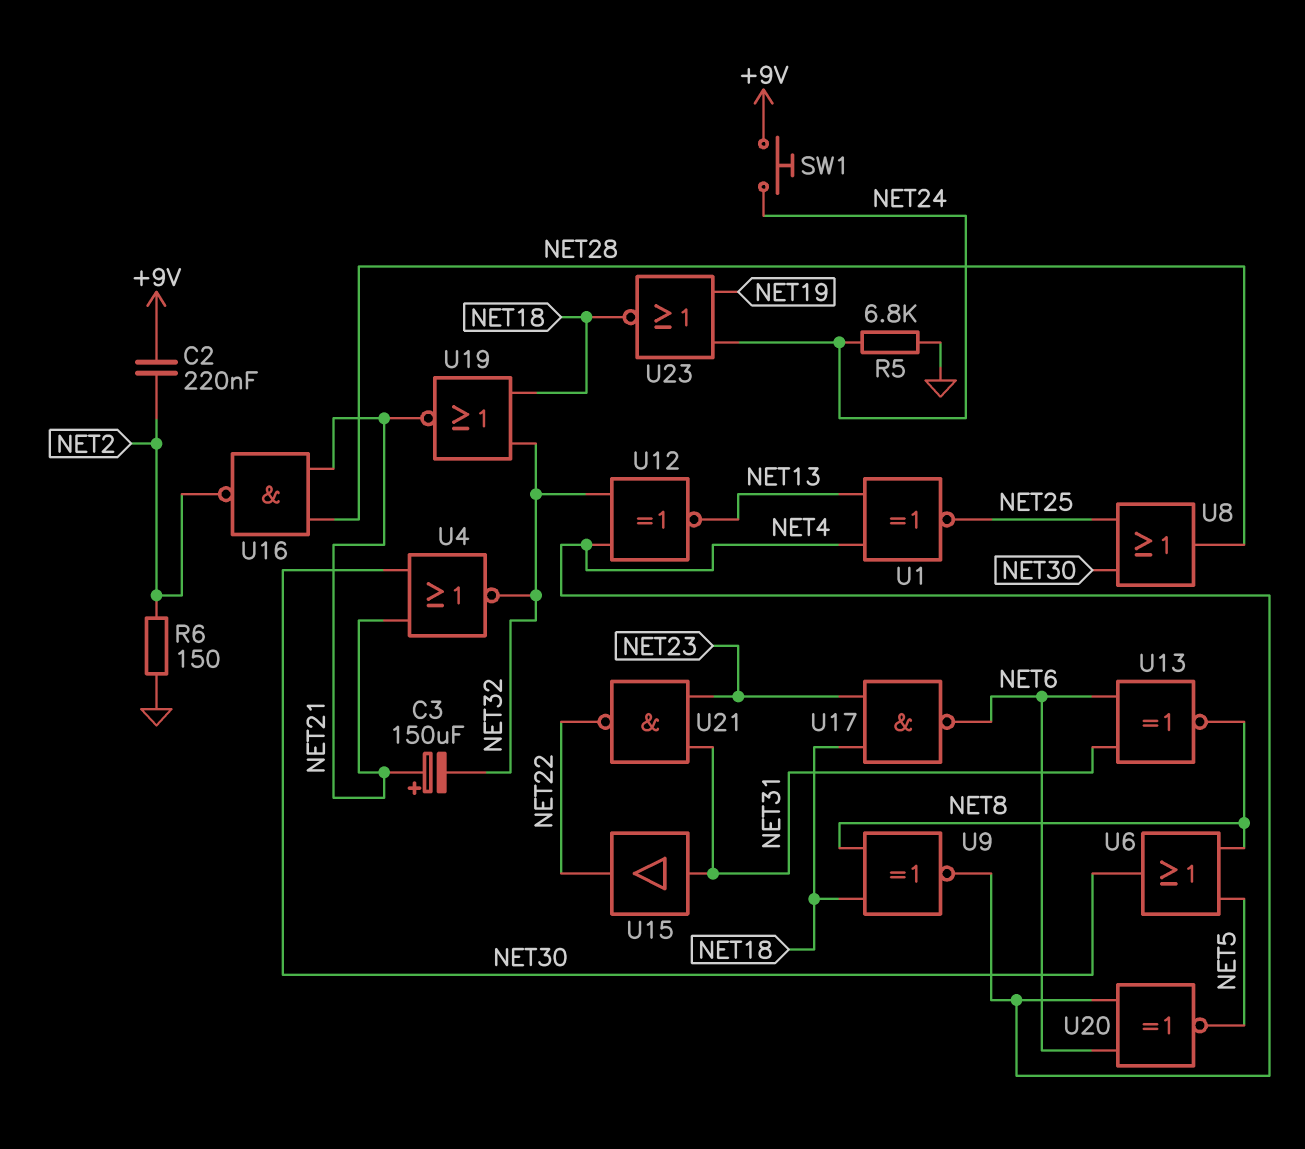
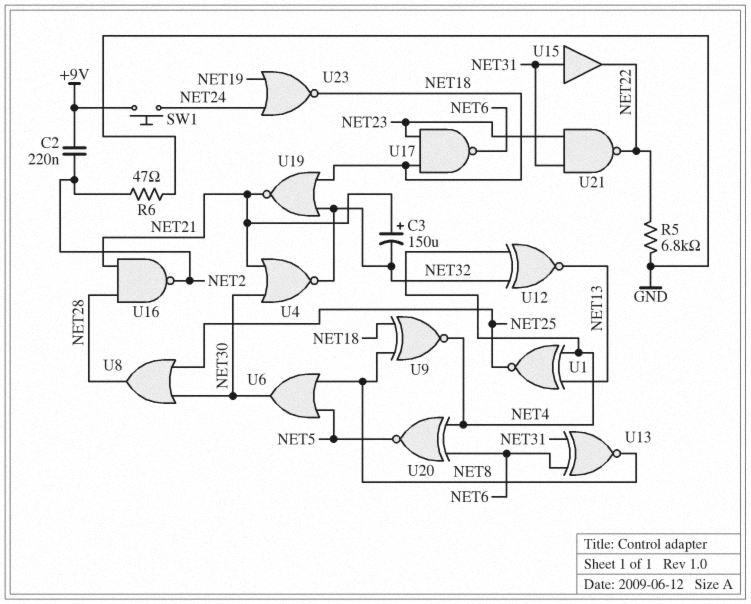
R5: 6.8k (GND, NET24) -> 6.8k (GND, NET22)
R6: 150 (GND, NET2) -> 47 (GND, NET2)

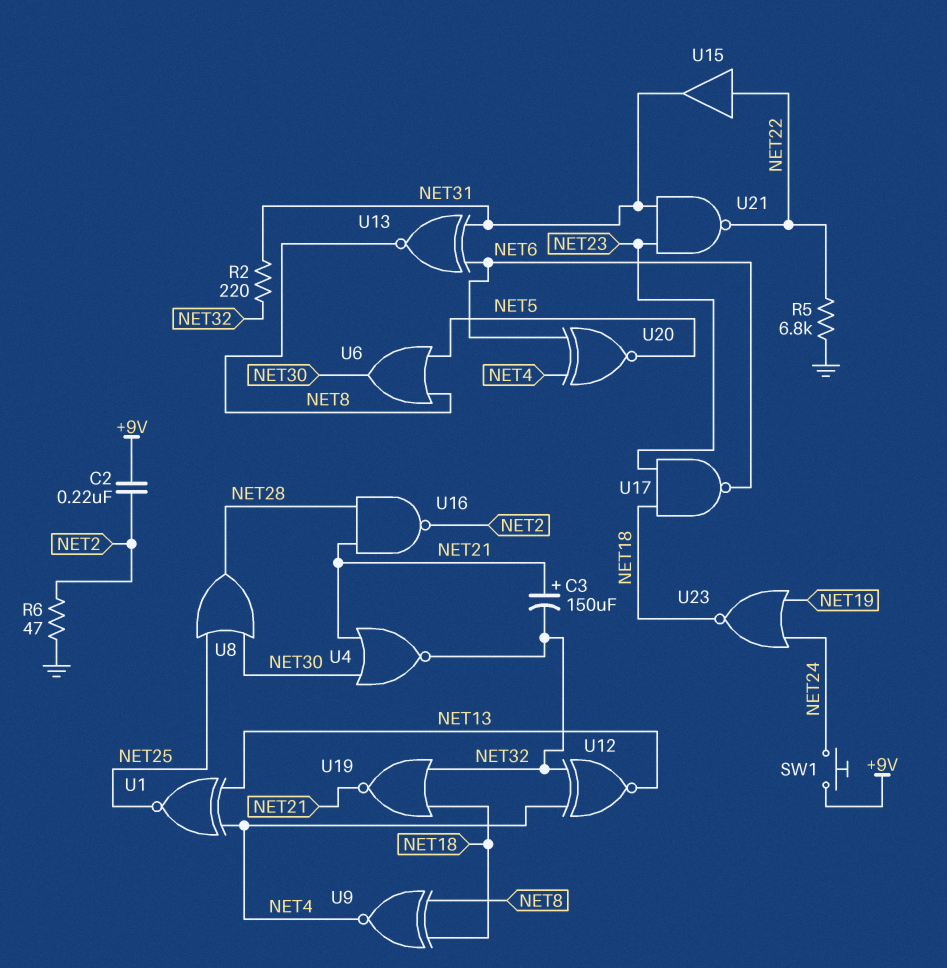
R2: none -> 220 (NET31, NET32)
U15: buffer (in NET31, out NET22) -> buffer (in NET22, out NET31)

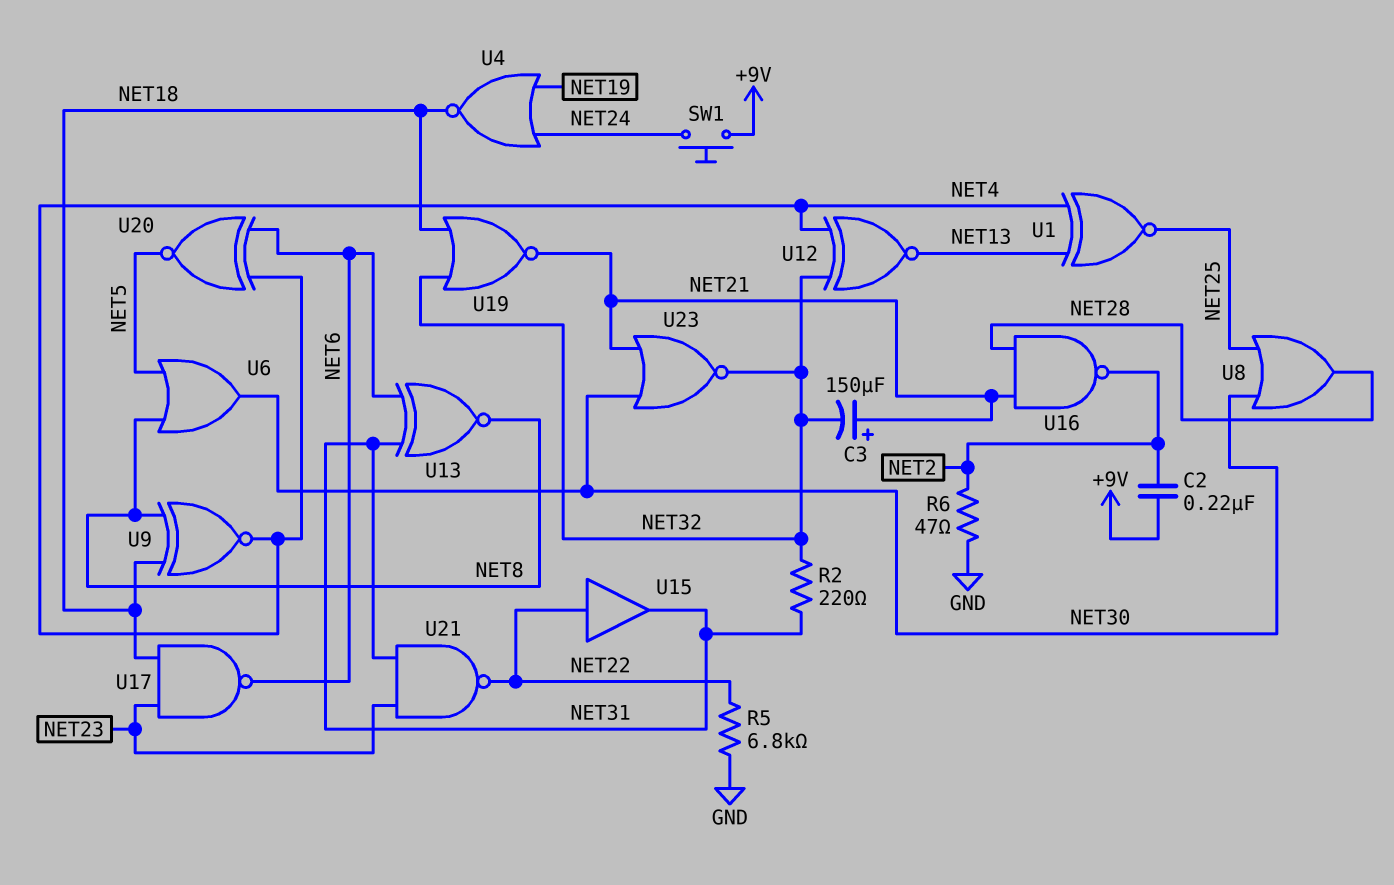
U4: NOR (in NET21, in NET30, out NET32) -> NOR (in NET19, in NET24, out NET18)
U23: NOR (in NET19, in NET24, out NET18) -> NOR (in NET21, in NET30, out NET32)

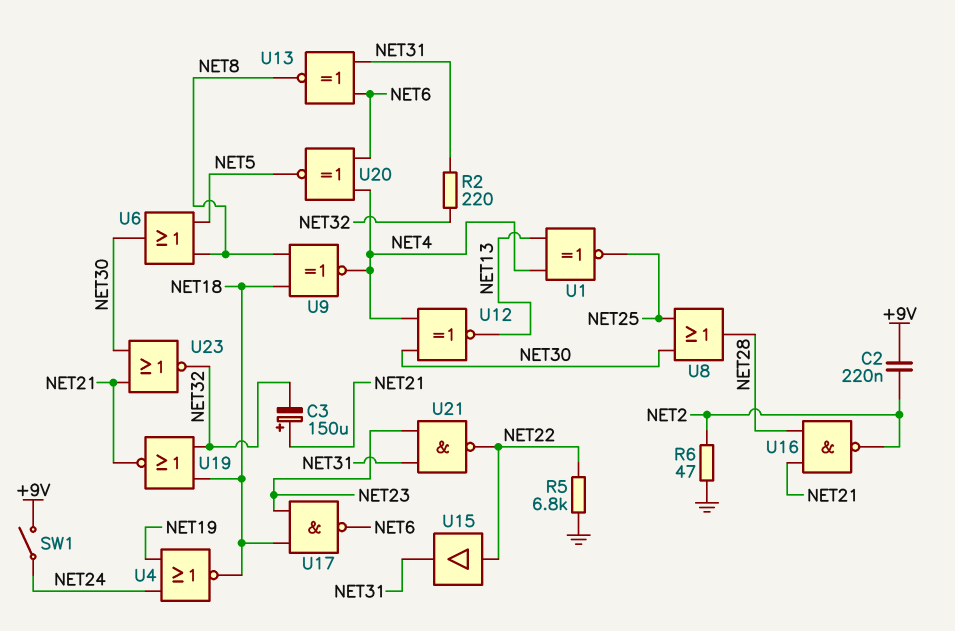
SW1: button (+9V, NET24) -> switch (+9V, NET24)
U12: XNOR (in NET4, in NET32, out NET13) -> XNOR (in NET4, in NET30, out NET13)

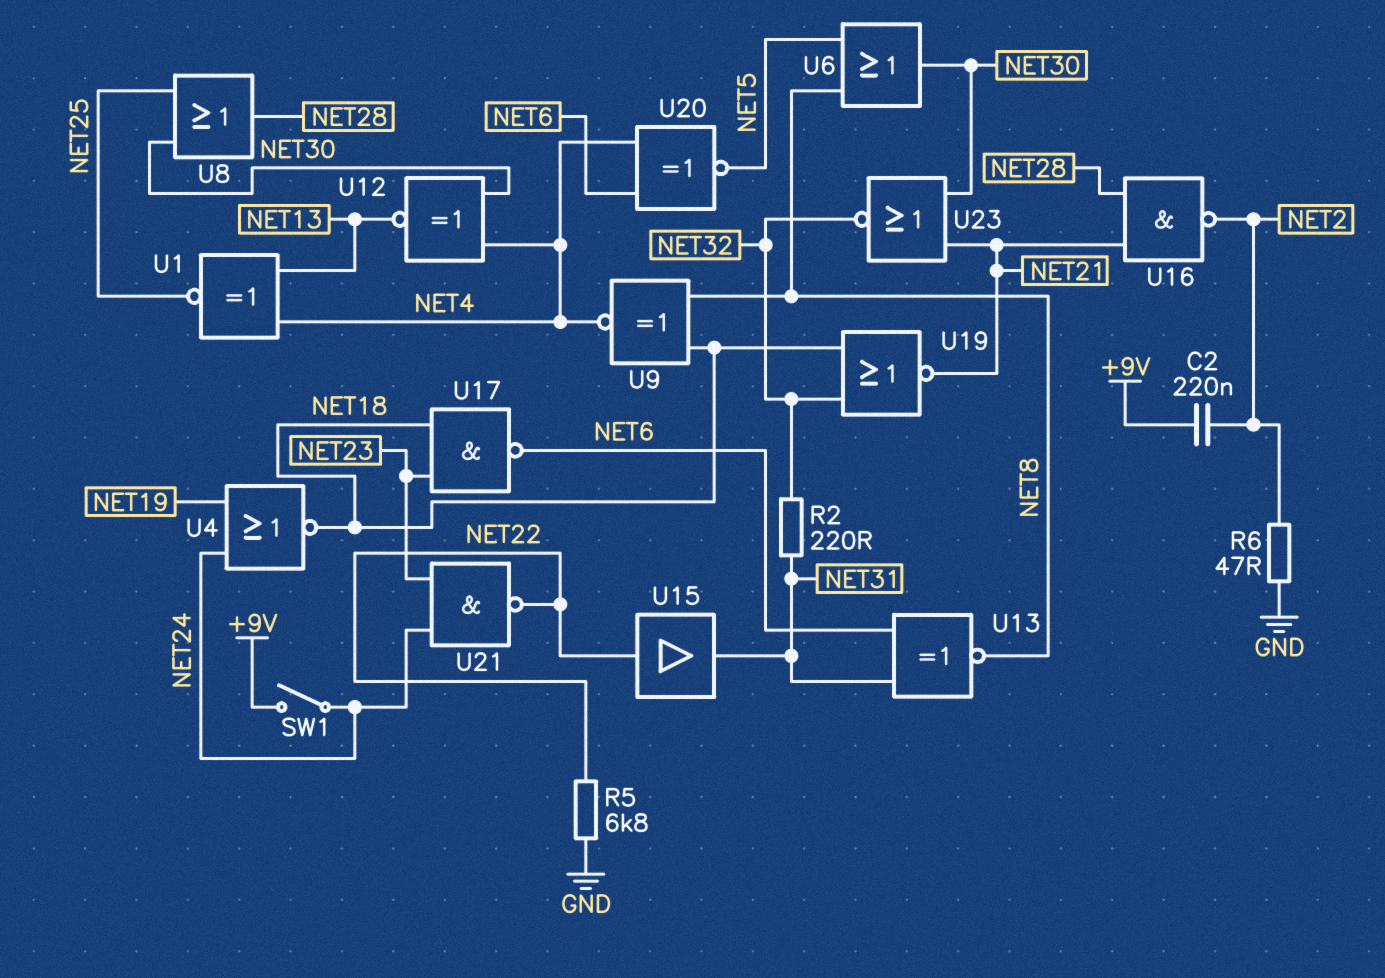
C3: 150uF (plus NET21, minus NET32) -> none
U21: NAND (in NET23, in NET31, out NET22) -> NAND (in NET23, in NET24, out NET22)

